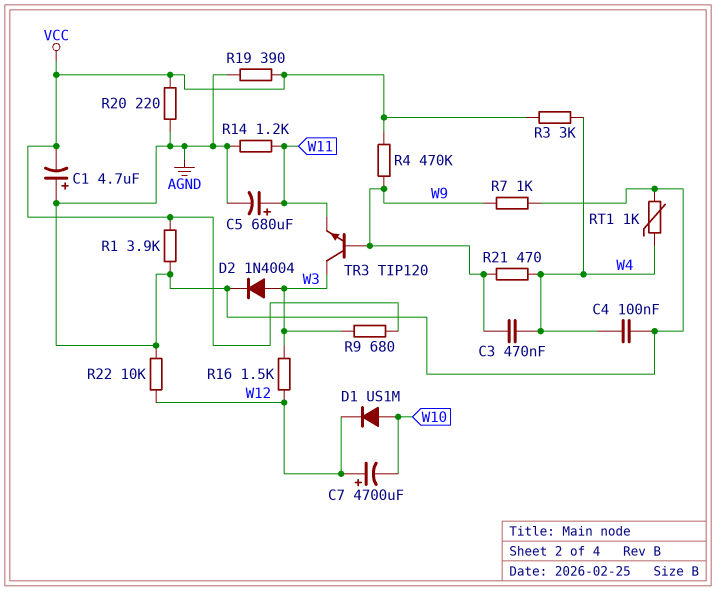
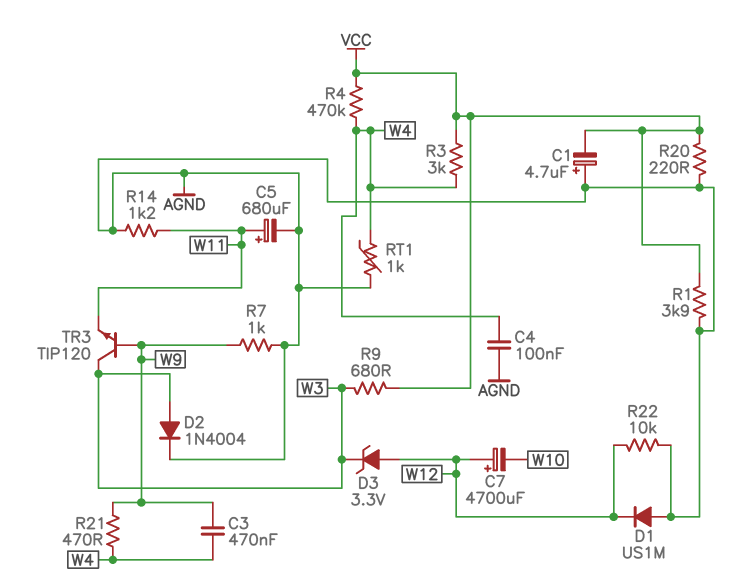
D1: diode US1M (A W10, K W12) -> diode US1M (A AGND, K W12)
D3: none -> zener 3.3V (A W12, K W3)
R4: 470k (VCC, W9) -> 470k (VCC, W4)
R16: 1.5k (W3, W12) -> none
R19: 390 (AGND, VCC) -> none

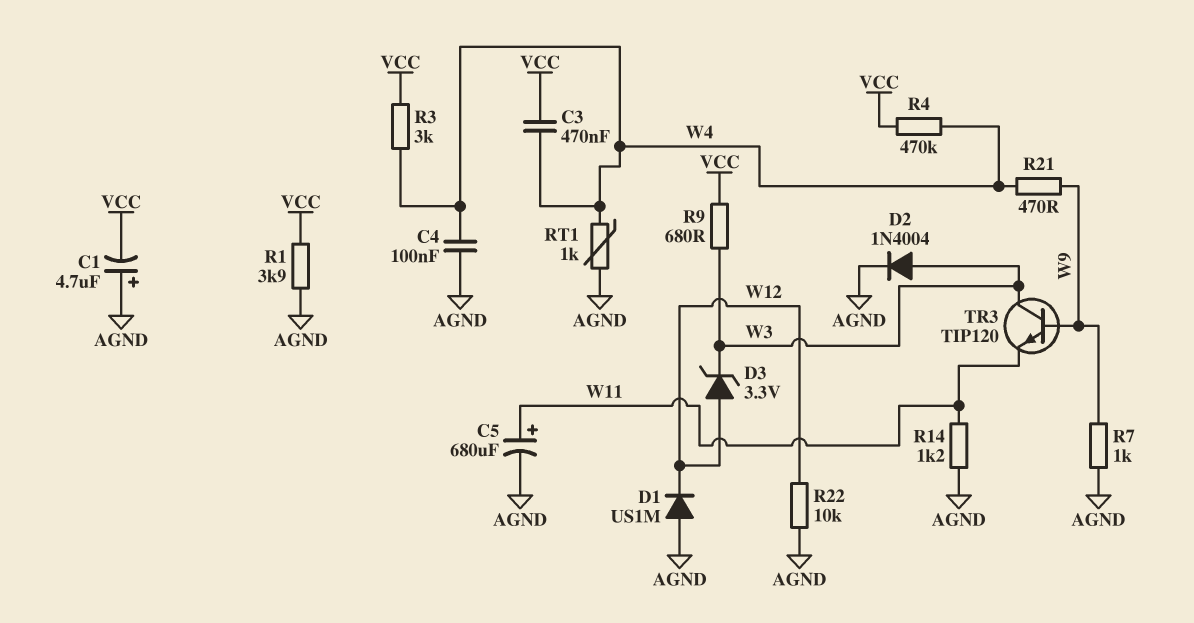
C3: 470nF (W4, W9) -> 470nF (VCC, W4)
C7: 4700uF (plus W12, minus W10) -> none
R20: 220 (AGND, VCC) -> none

